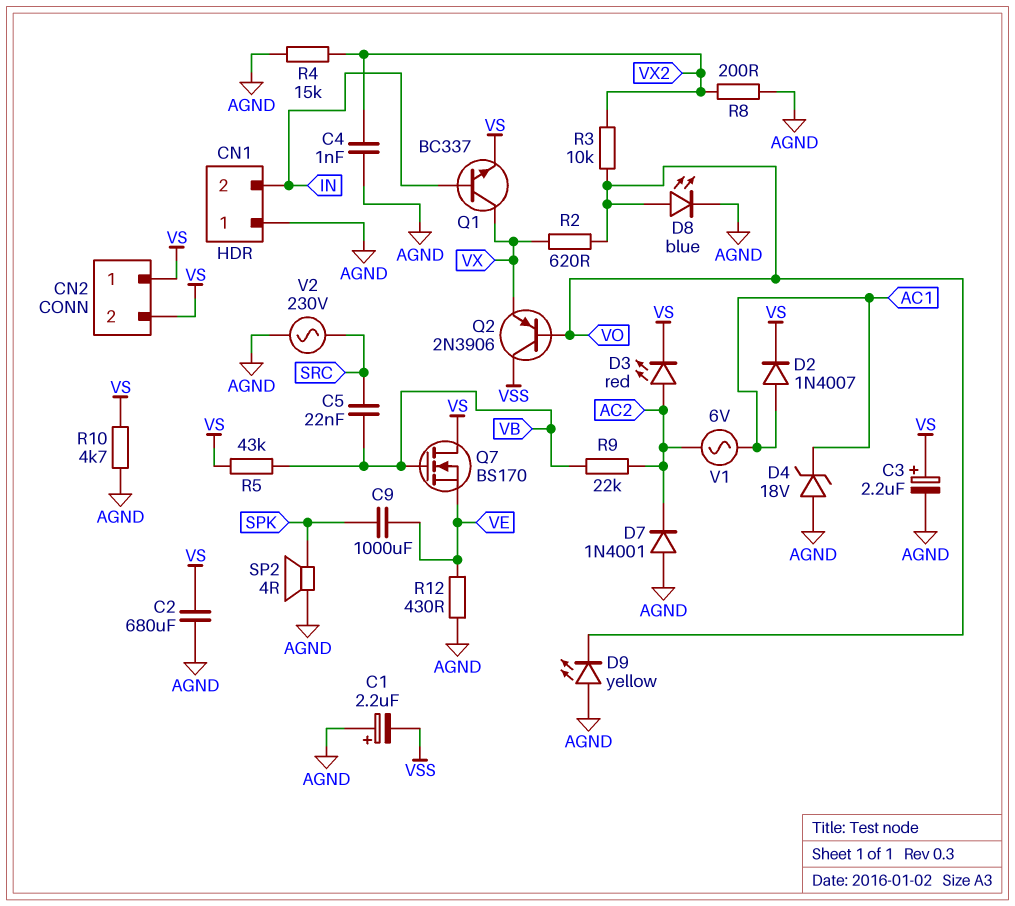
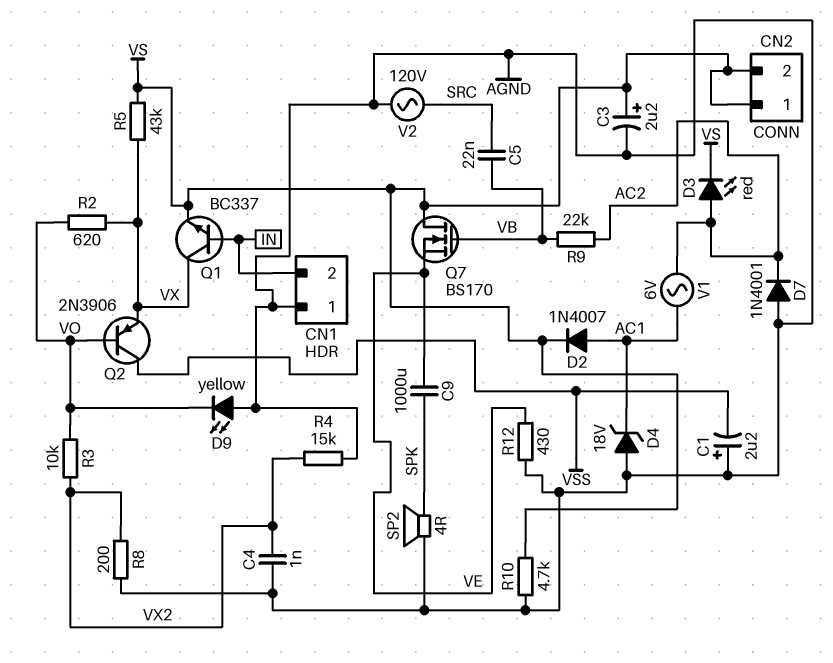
C2: 680uF (AGND, VS) -> none
D8: LED blue (A VO, K AGND) -> none
R5: 43k (VB, VS) -> 43k (VS, VX)
V2: AC 230V (AGND, SRC) -> AC 120V (AGND, SRC)

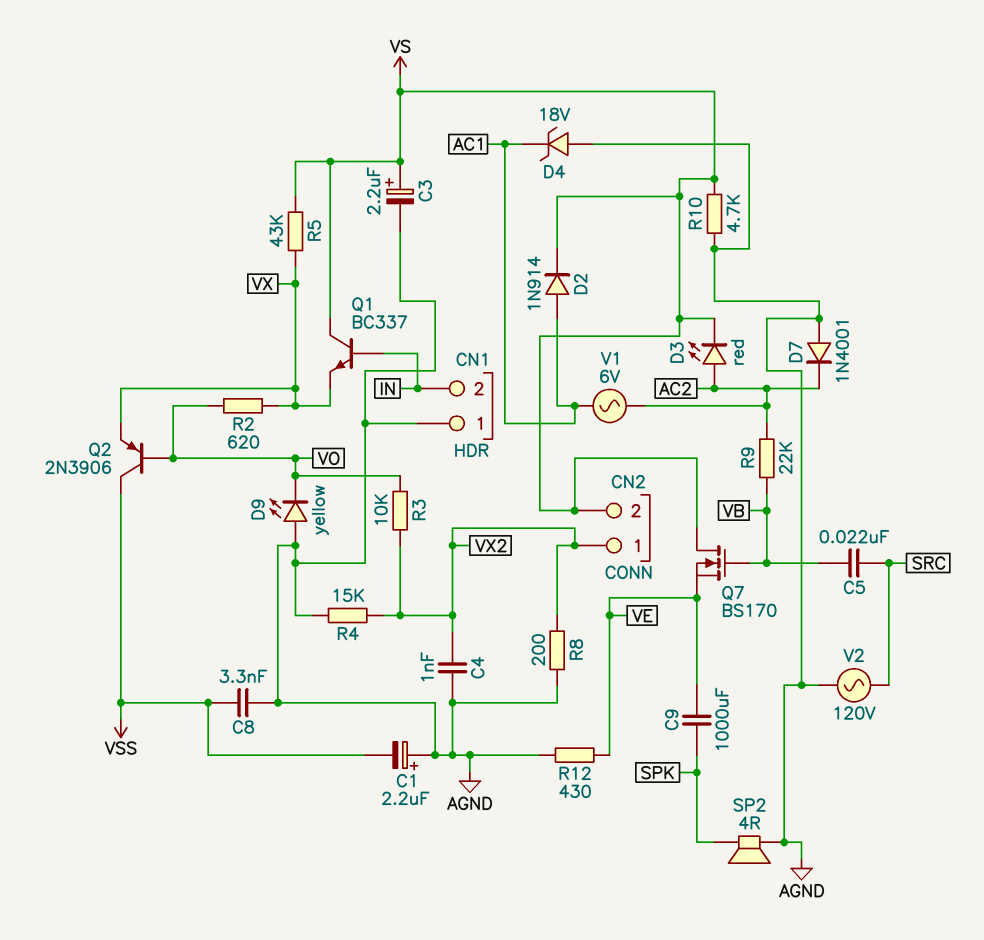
C8: none -> 3.3nF (AGND, VSS)
CN2 pin 1: VS -> VX2
D2: diode 1N4007 (A AC1, K VS) -> diode 1N914 (A AC1, K VS)
Q1: NPN BC337 (B IN, C VX, E VS) -> NPN BC337 (B IN, C VS, E VX)

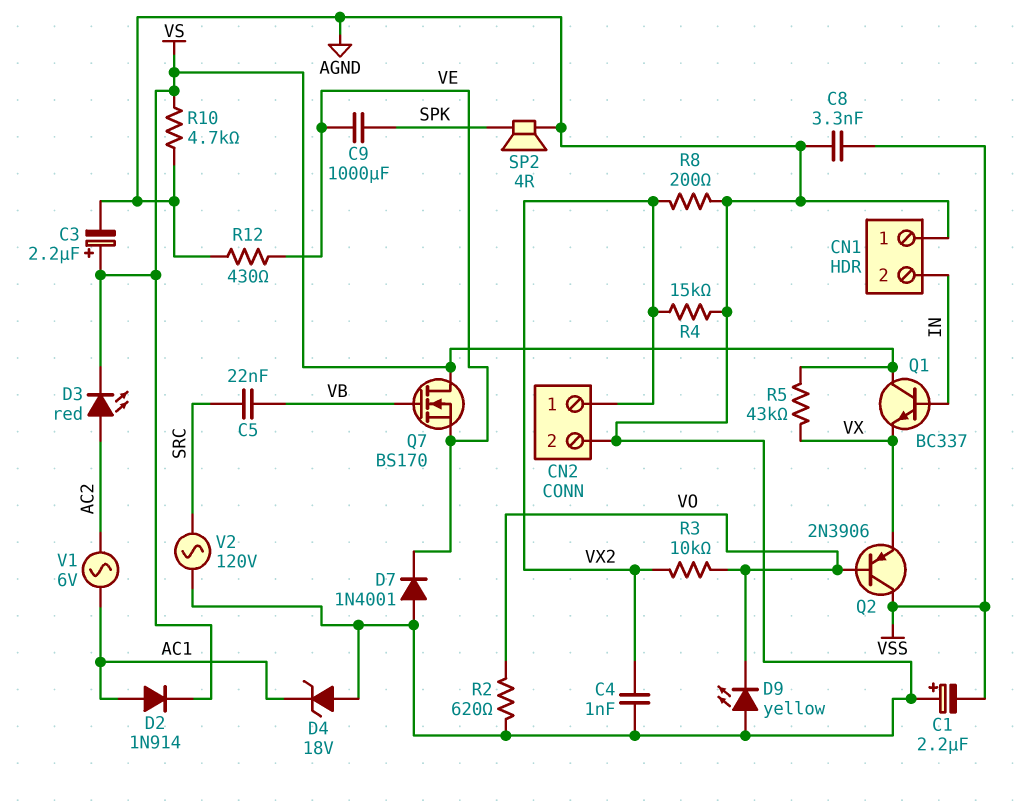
CN2 pin 2: VS -> AGND
D7: diode 1N4001 (A AGND, K AC2) -> diode 1N4001 (A AGND, K VE)
R2: 620 (VO, VX) -> 620 (AGND, VO)
R9: 22k (AC2, VB) -> none

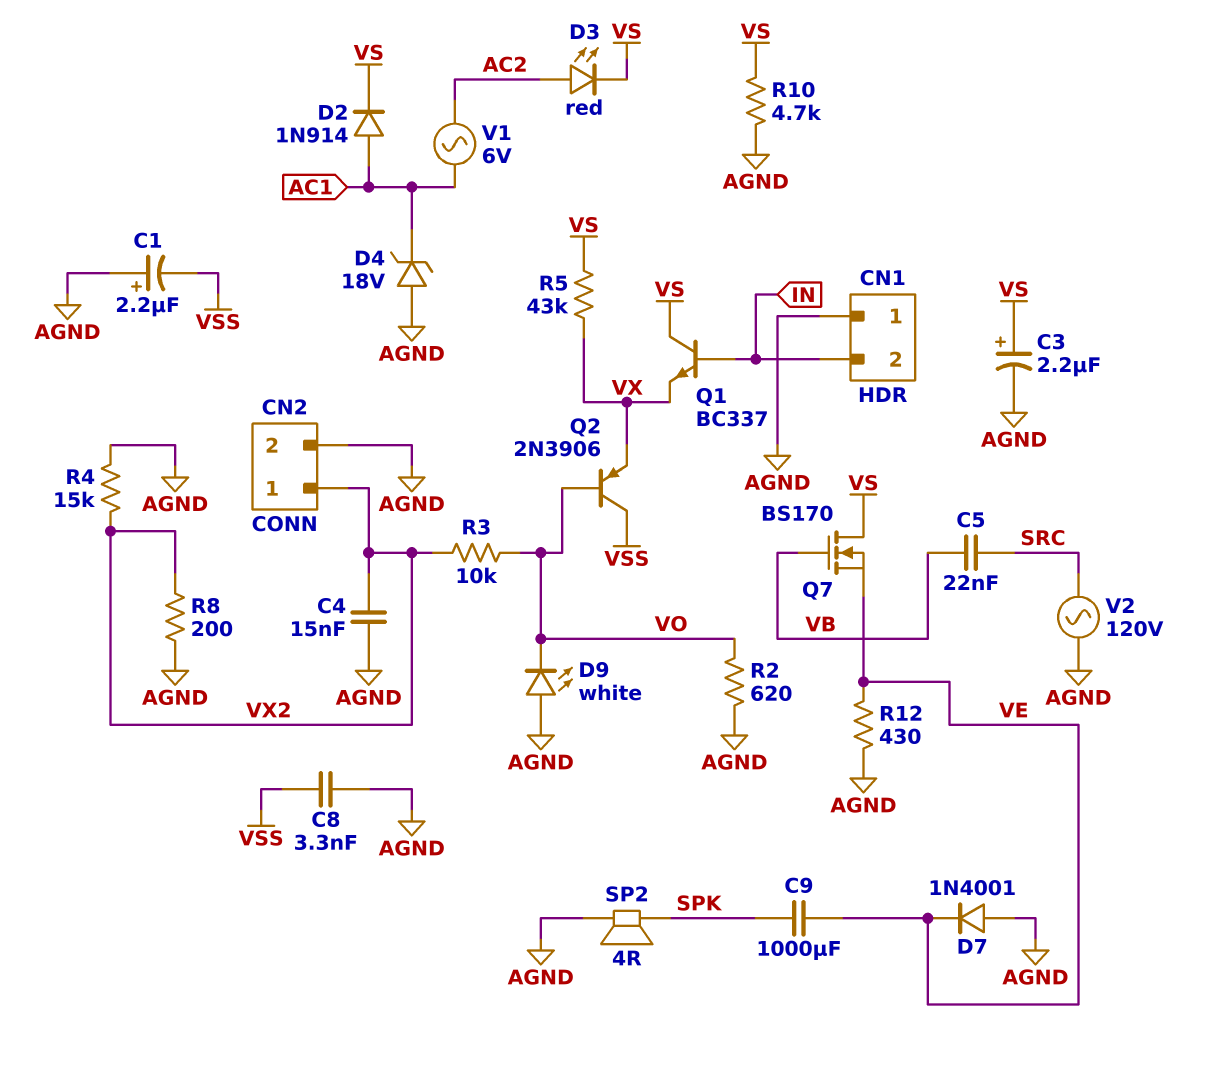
C4: 1nF (AGND, VX2) -> 15nF (AGND, VX2)
D9: LED yellow (A AGND, K VO) -> LED white (A AGND, K VO)

